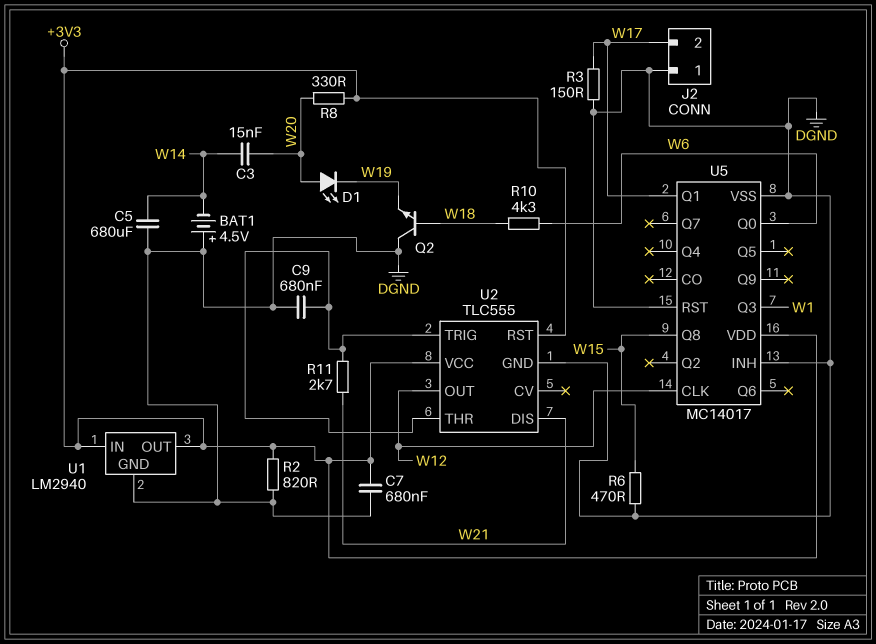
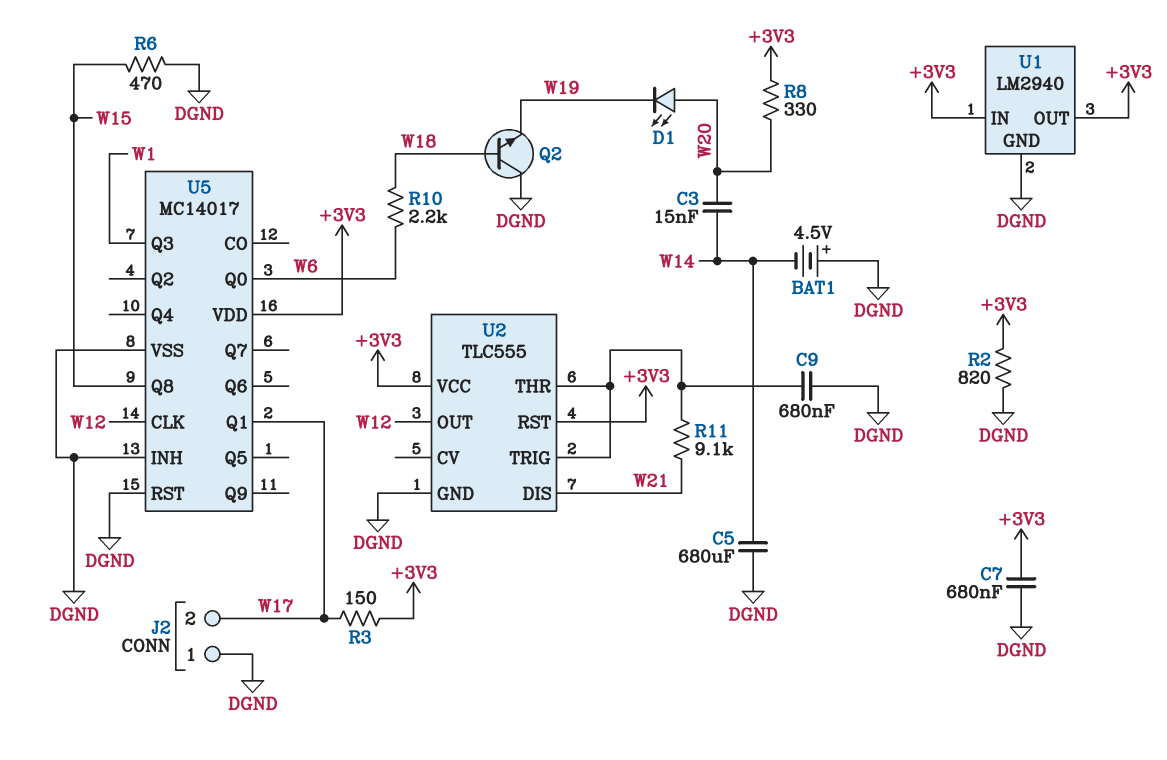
R3: 150 (DGND, W17) -> 150 (+3V3, W17)
R10: 4.3k (W6, W18) -> 2.2k (W6, W18)
R11: 2.7k (U2/THR, W21) -> 9.1k (U2/THR, W21)

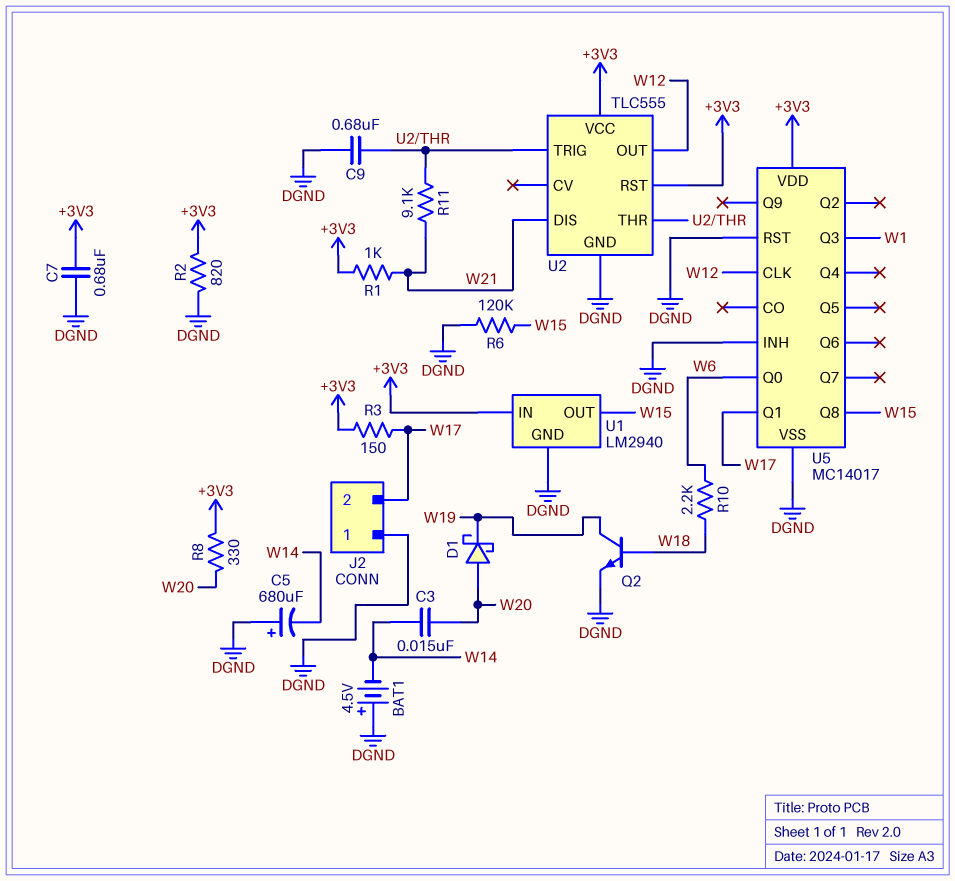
C5: 680uF (DGND, W14) -> 680uF (plus DGND, minus W14)
D1: LED (A W20, K W19) -> schottky (A W20, K W19)
Q2: NPN (B W18, C DGND, E W19) -> NPN (B W18, C W19, E DGND)
R1: none -> 1k (+3V3, W21)
R6: 470 (DGND, W15) -> 120k (DGND, W15)
U1 pin OUT: +3V3 -> W15

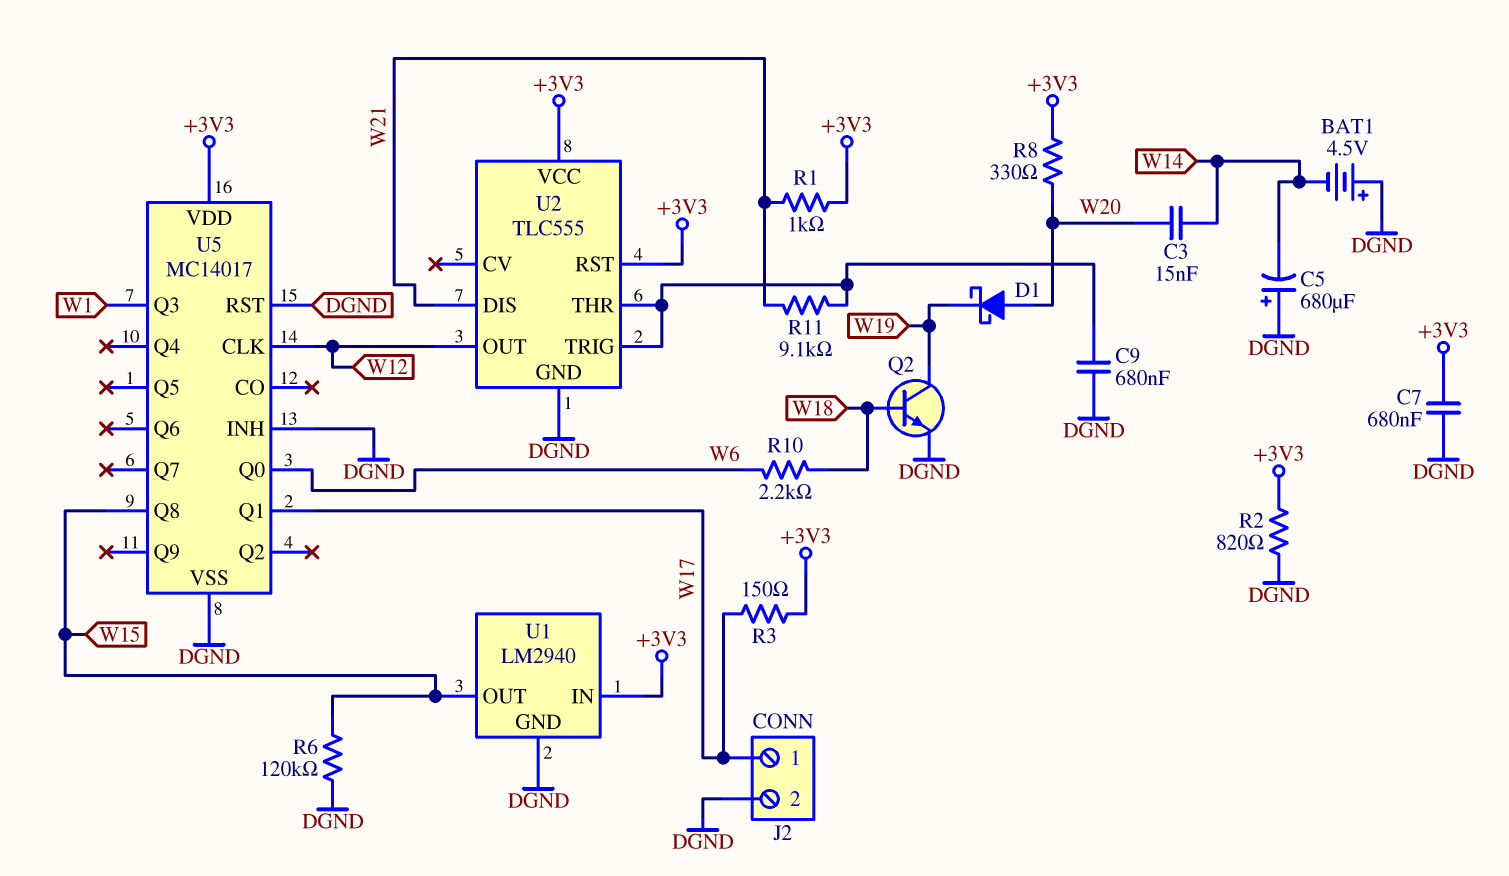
J2 pin 1: DGND -> W17
J2 pin 2: W17 -> DGND

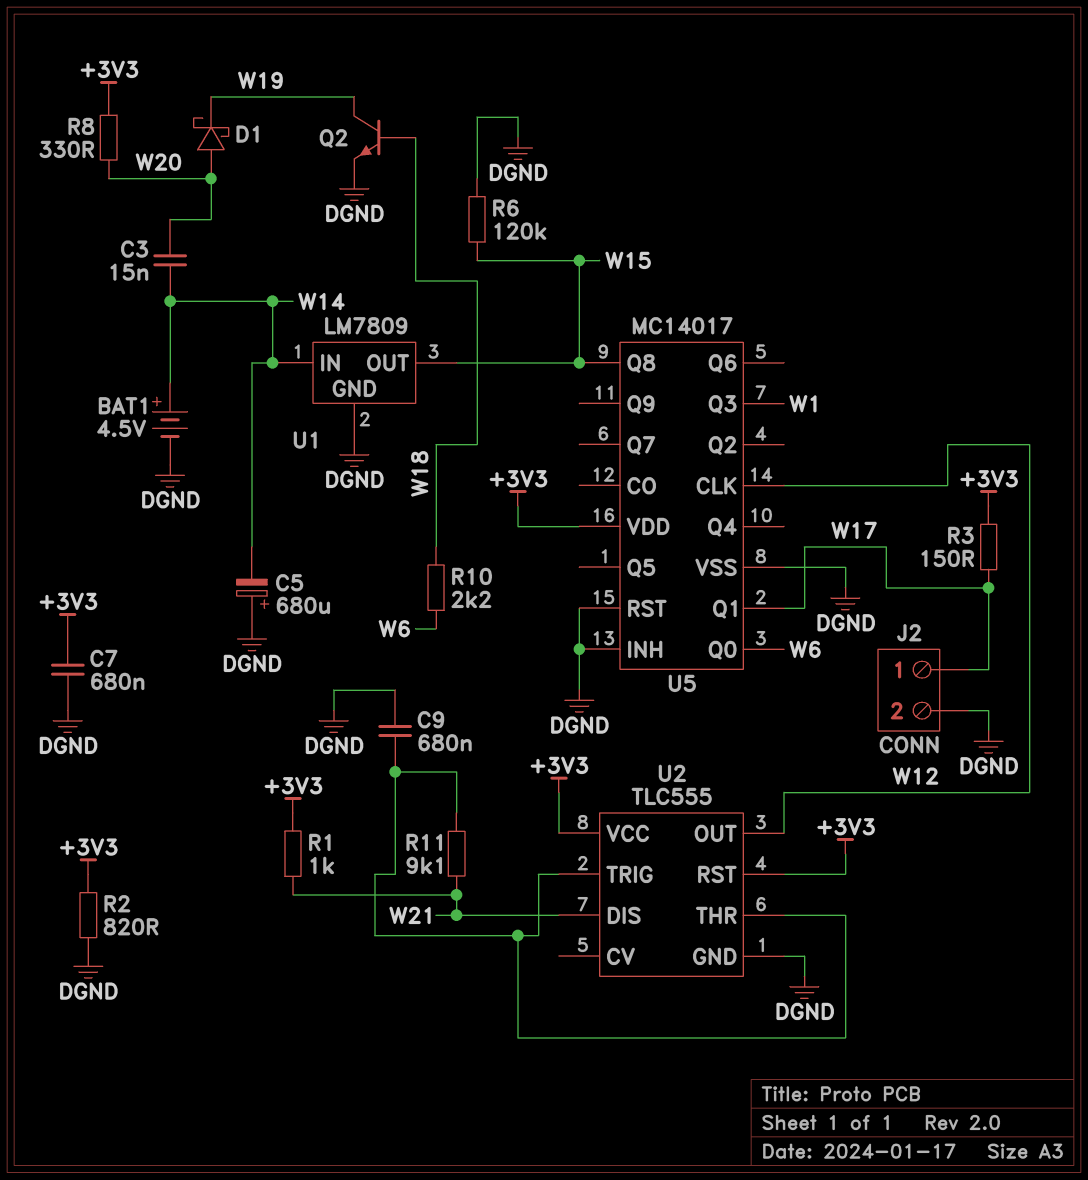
BAT1: 4.5V (plus DGND, minus W14) -> 4.5V (plus W14, minus DGND)
U1: LM2940 -> LM7809
U1 pin IN: +3V3 -> W14

